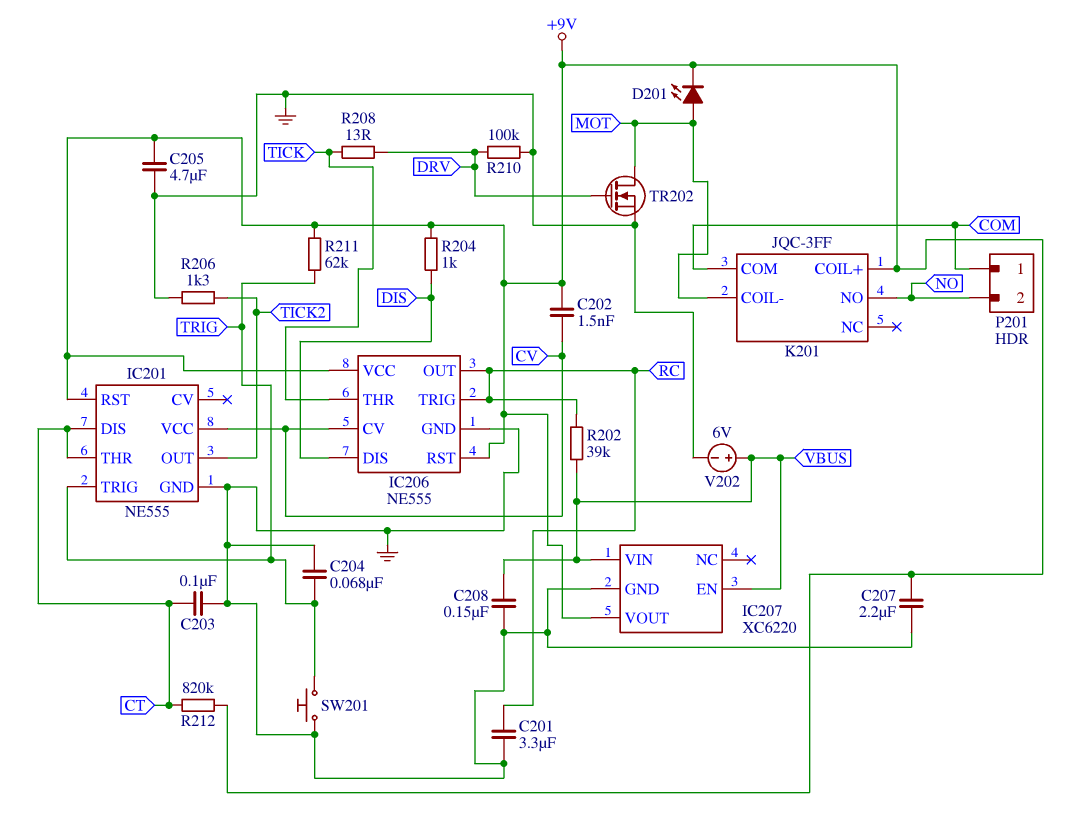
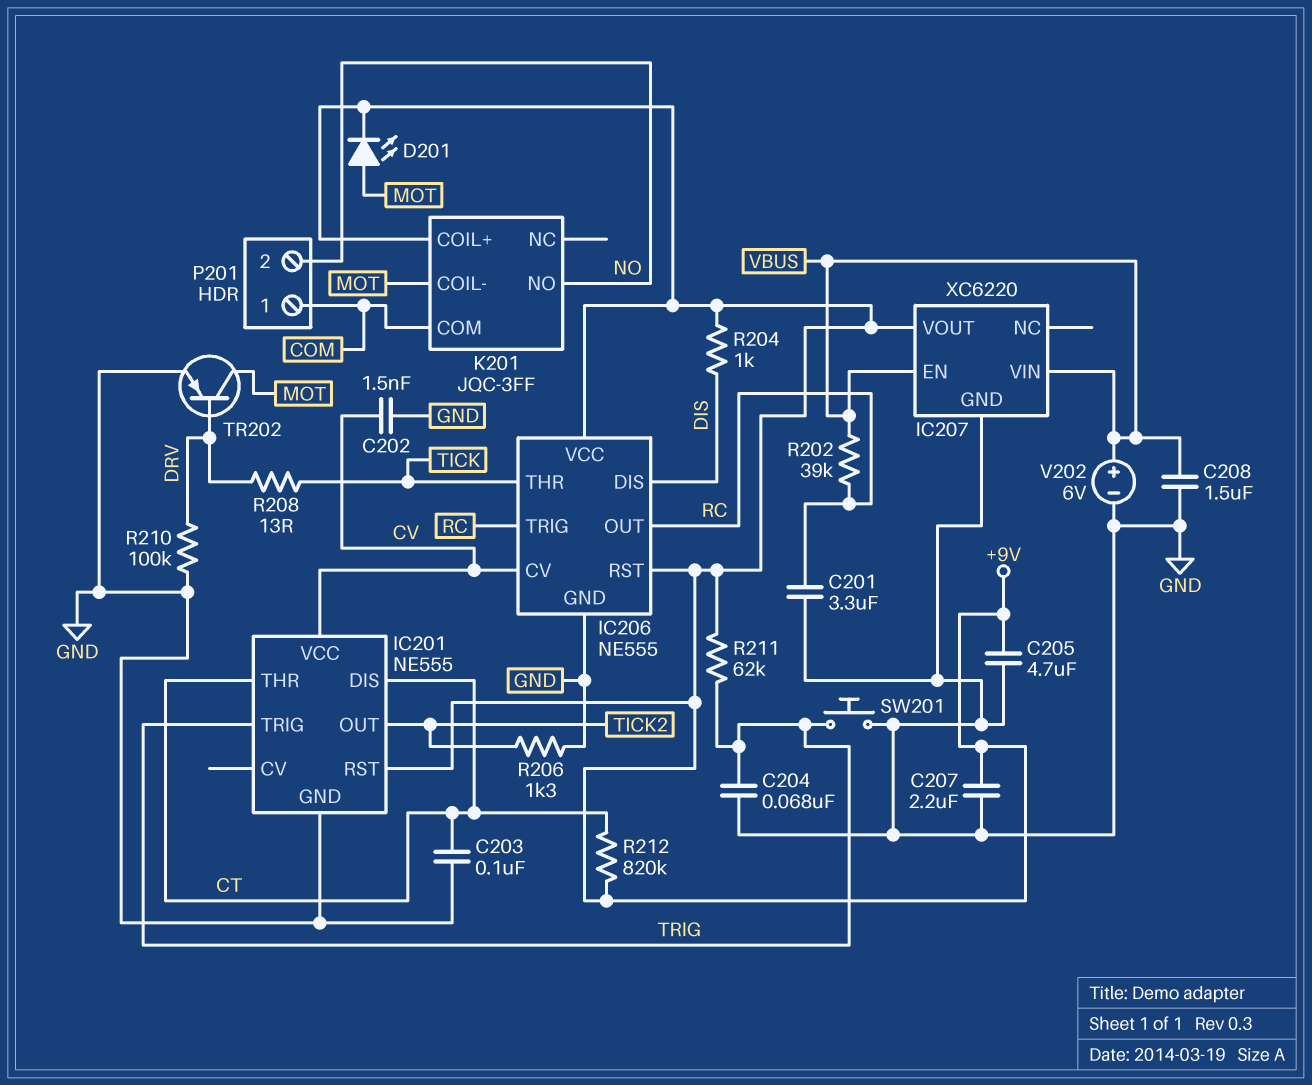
C202: 1.5nF (+9V, CV) -> 1.5nF (CV, GND)
C208: 150nF (GND, VBUS) -> 1.5uF (GND, VBUS)
TR202: NMOS (G DRV, D MOT, S GND) -> PNP (B DRV, C MOT, E GND)

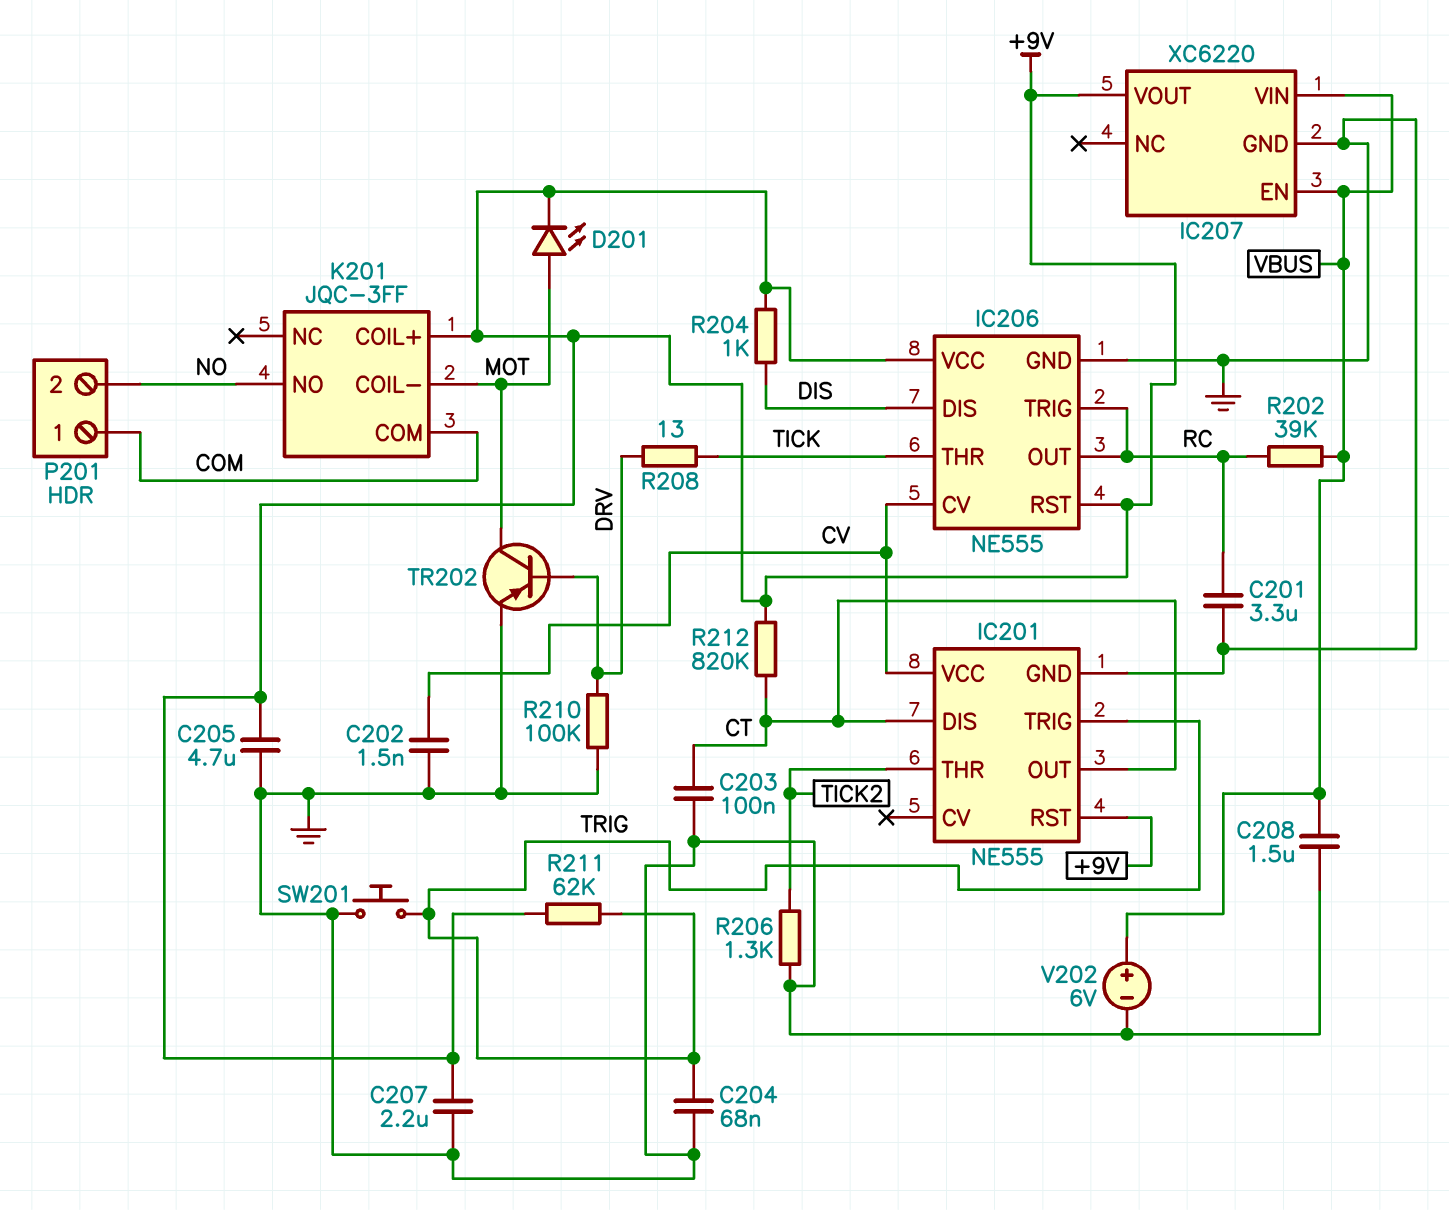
IC201 pin OUT: TICK2 -> CT
IC201 pin THR: CT -> TICK2

